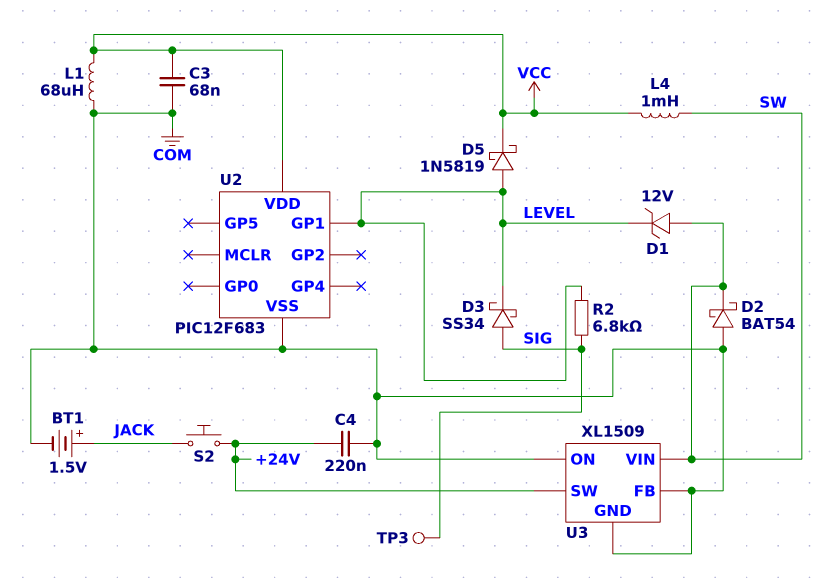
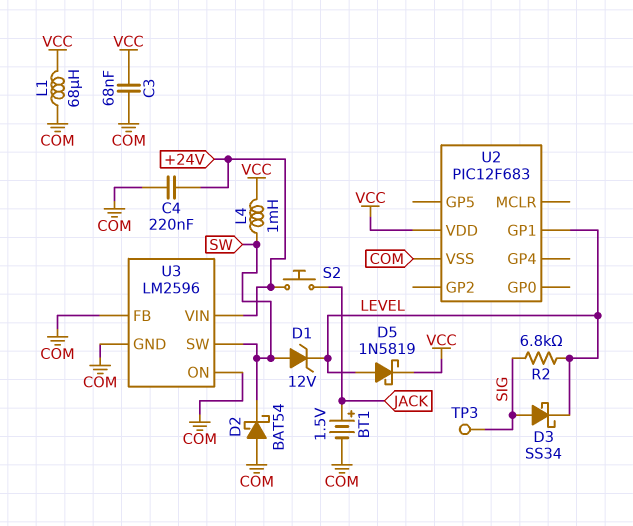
U3: XL1509 -> LM2596
U3 pin SW: +24V -> SW
U3 pin VIN: SW -> +24V

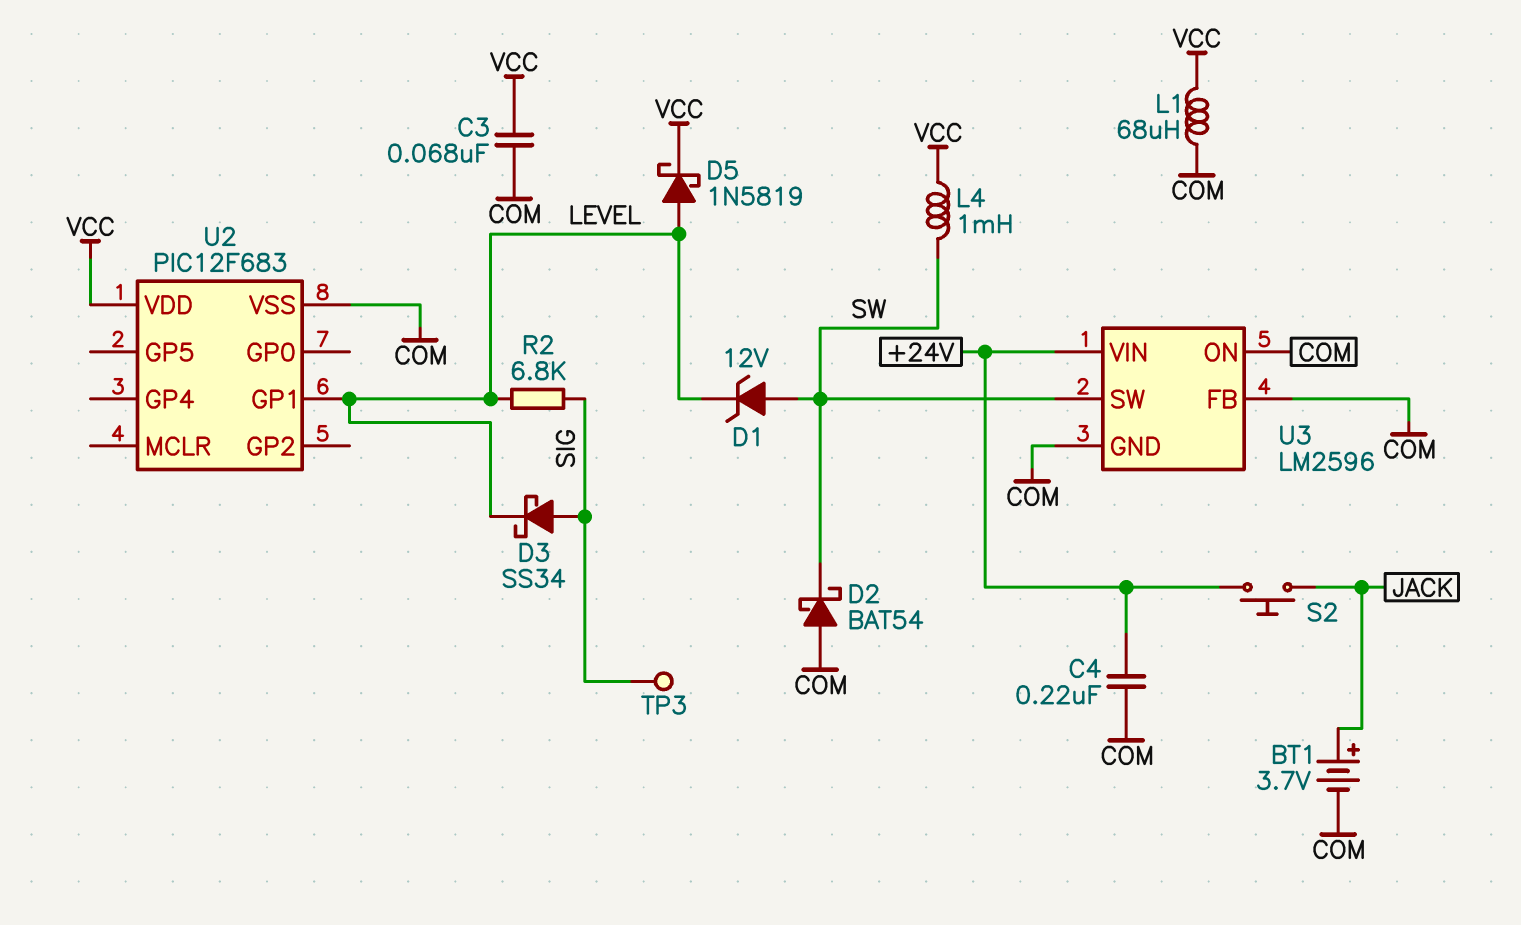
BT1: 1.5V (plus JACK, minus COM) -> 3.7V (plus JACK, minus COM)

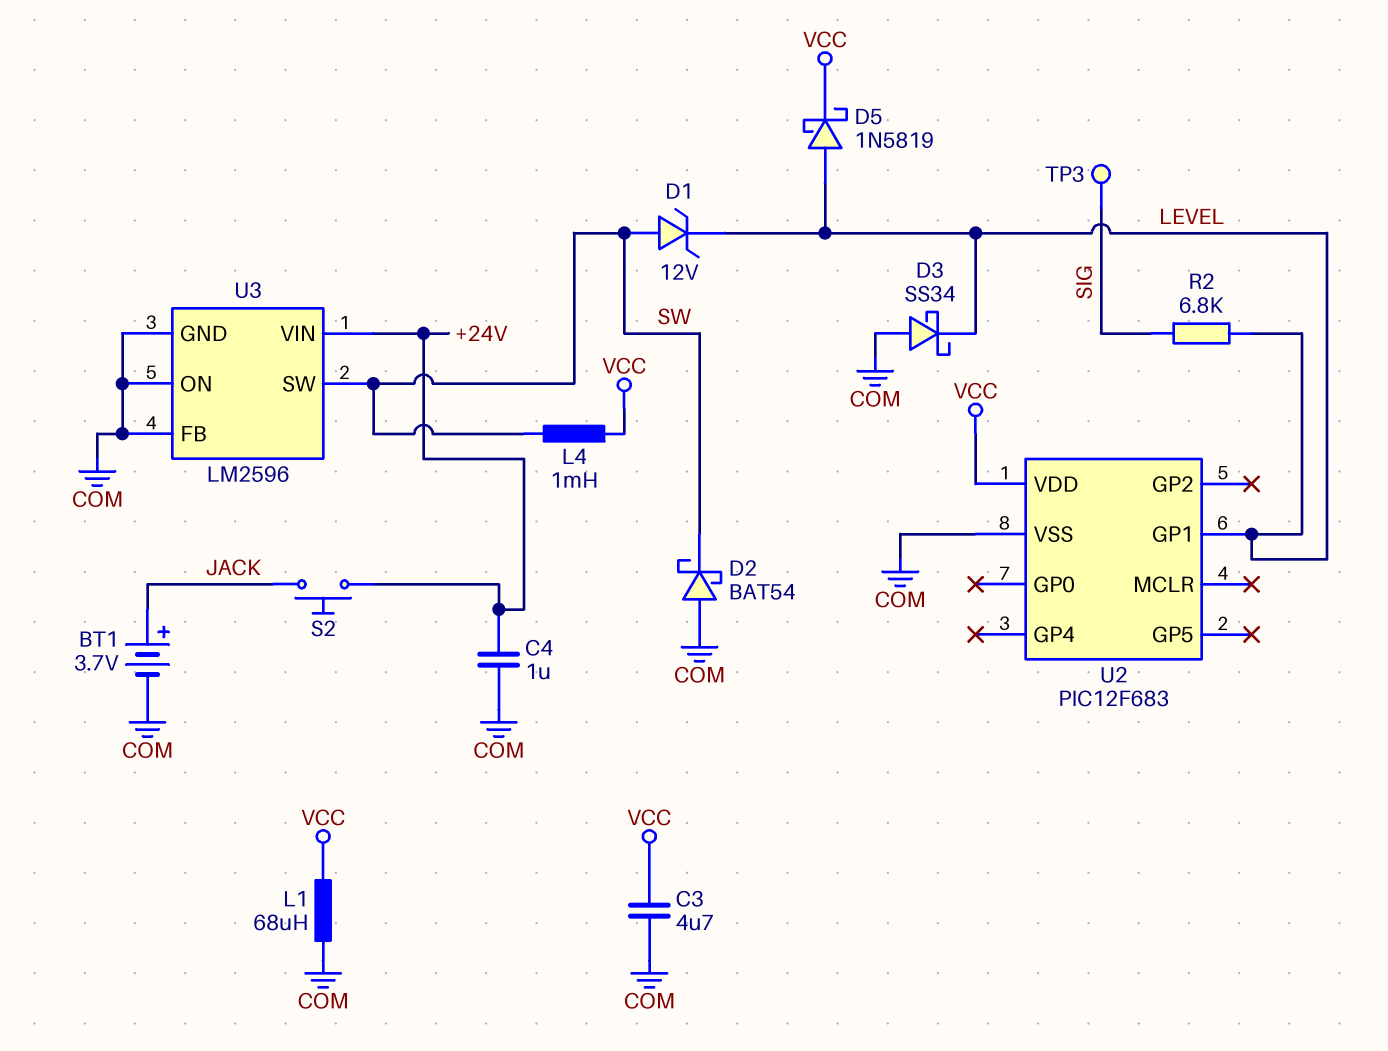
C3: 68nF (COM, VCC) -> 4.7uF (COM, VCC)
C4: 220nF (+24V, COM) -> 1uF (+24V, COM)
D3: schottky SS34 (A SIG, K LEVEL) -> schottky SS34 (A COM, K LEVEL)

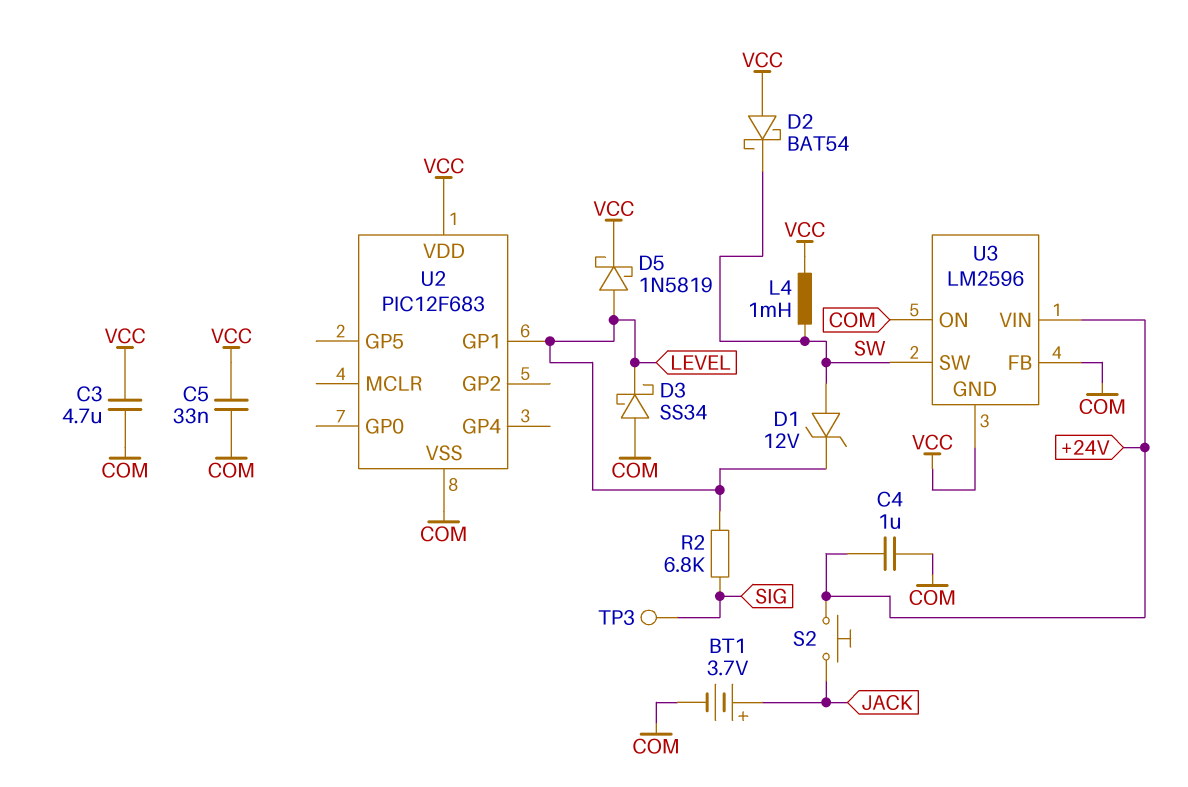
C5: none -> 33nF (COM, VCC)
D2: schottky BAT54 (A COM, K SW) -> schottky BAT54 (A VCC, K SW)
L1: 68uH (COM, VCC) -> none
U3 pin GND: COM -> VCC

